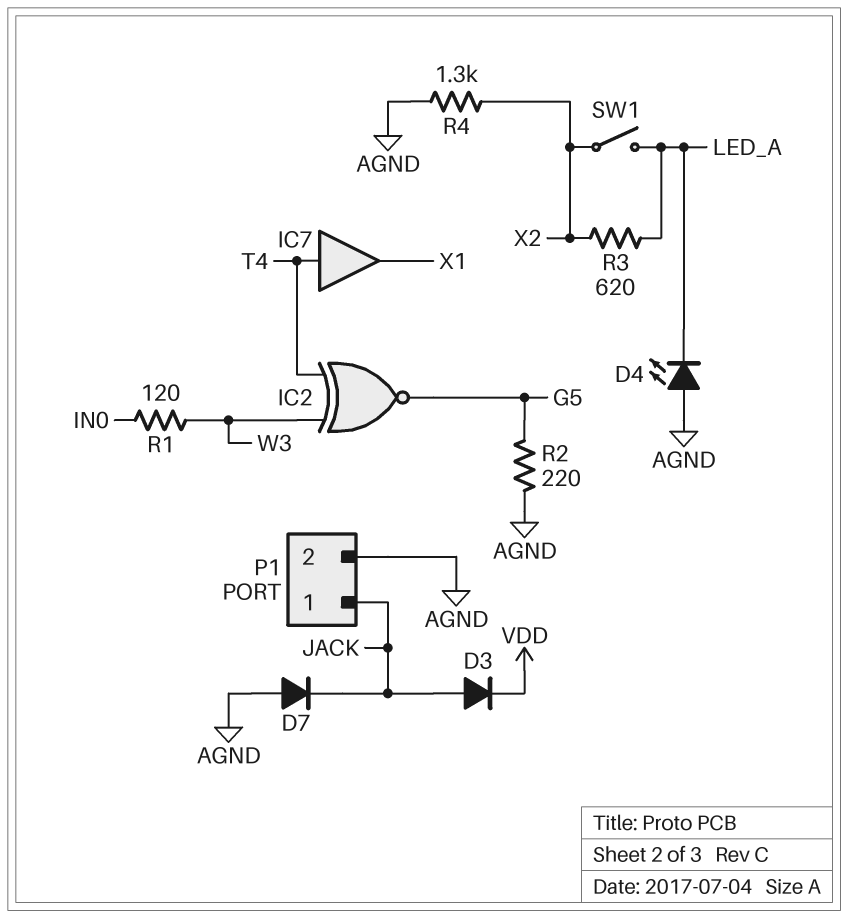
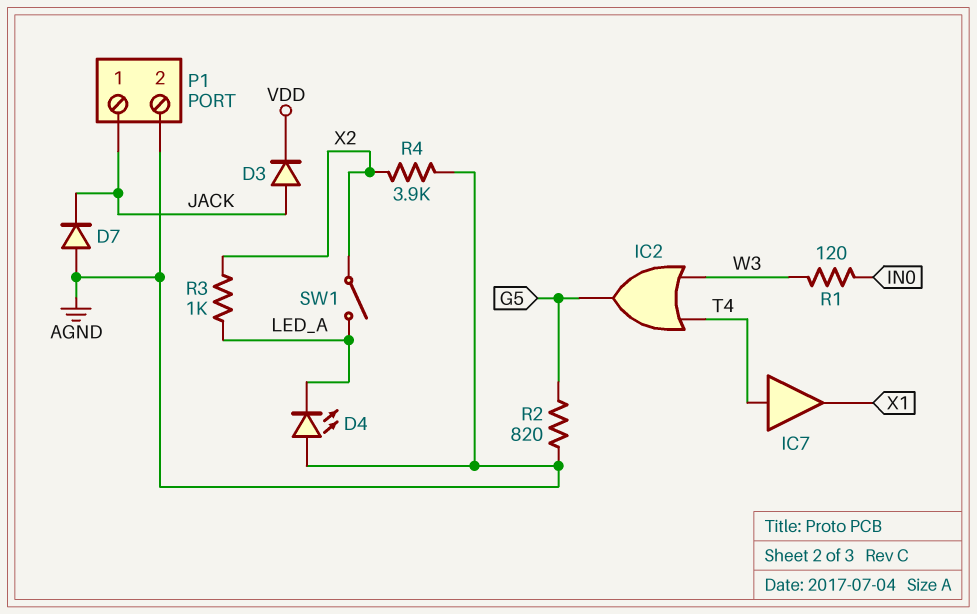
IC2: XNOR (in T4, in W3, out G5) -> OR (in T4, in W3, out G5)
R2: 220 (AGND, G5) -> 820 (AGND, G5)
R3: 620 (LED_A, X2) -> 1k (LED_A, X2)
R4: 1.3k (AGND, X2) -> 3.9k (AGND, X2)

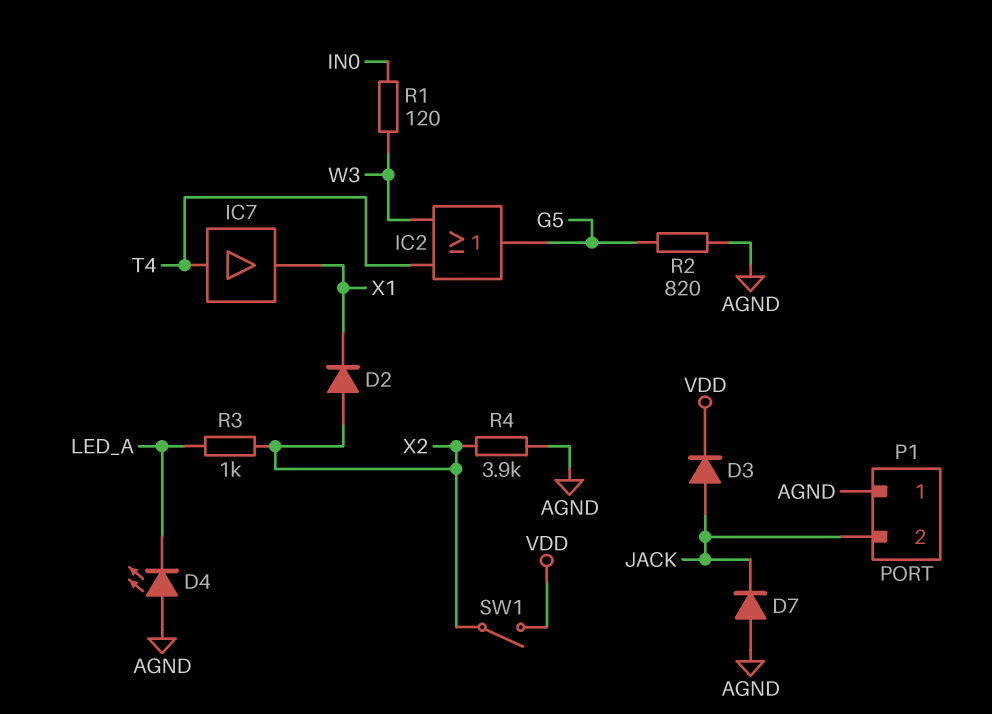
D2: none -> diode (A X2, K X1)
P1 pin 1: JACK -> AGND
P1 pin 2: AGND -> JACK
SW1: switch (LED_A, X2) -> switch (VDD, X2)

